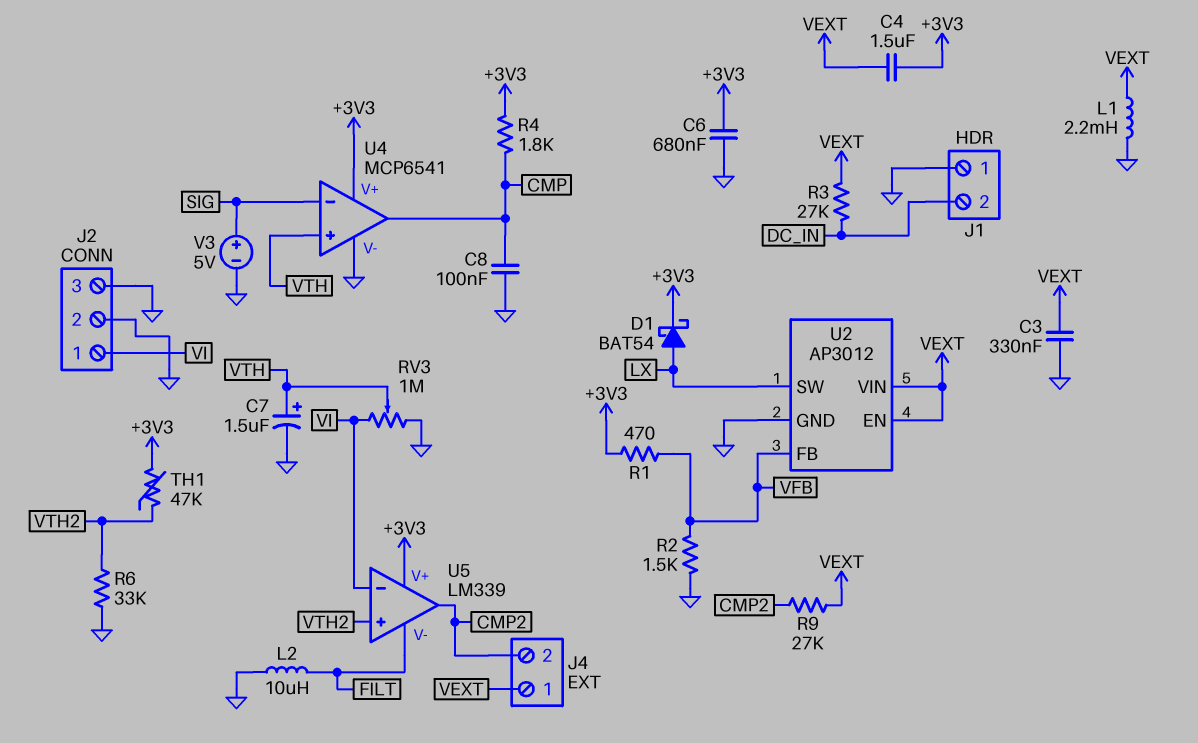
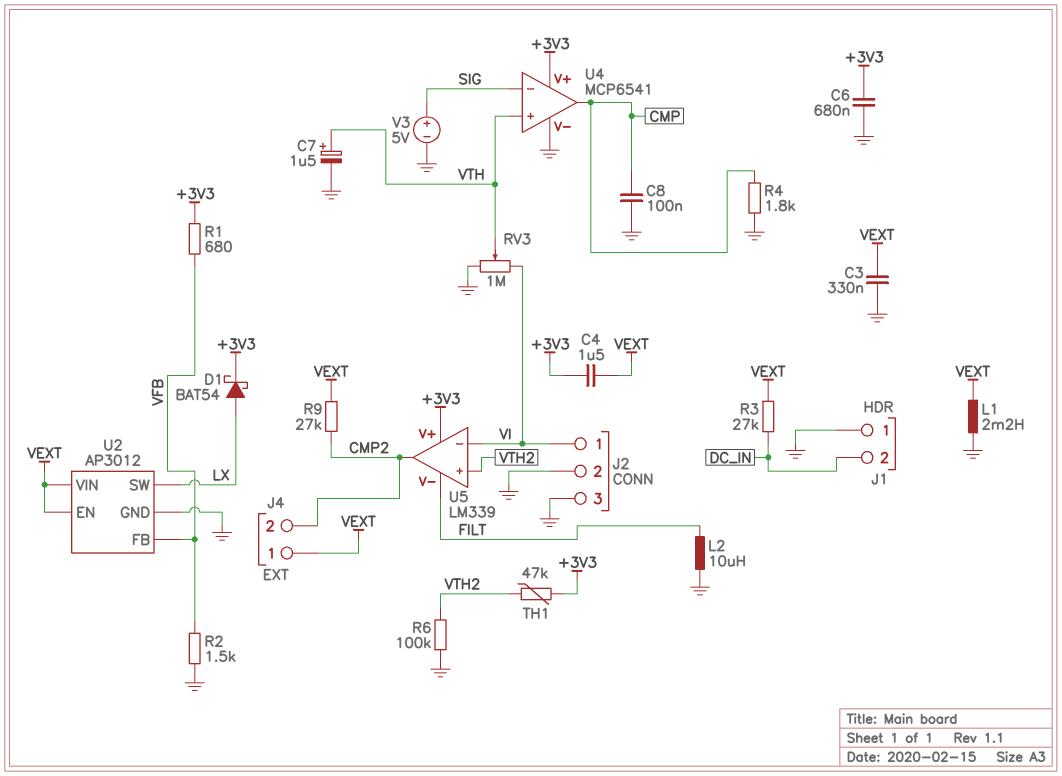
R1: 470 (+3V3, VFB) -> 680 (+3V3, VFB)
R4: 1.8k (+3V3, CMP) -> 1.8k (CMP, GND)
R6: 33k (GND, VTH2) -> 100k (GND, VTH2)

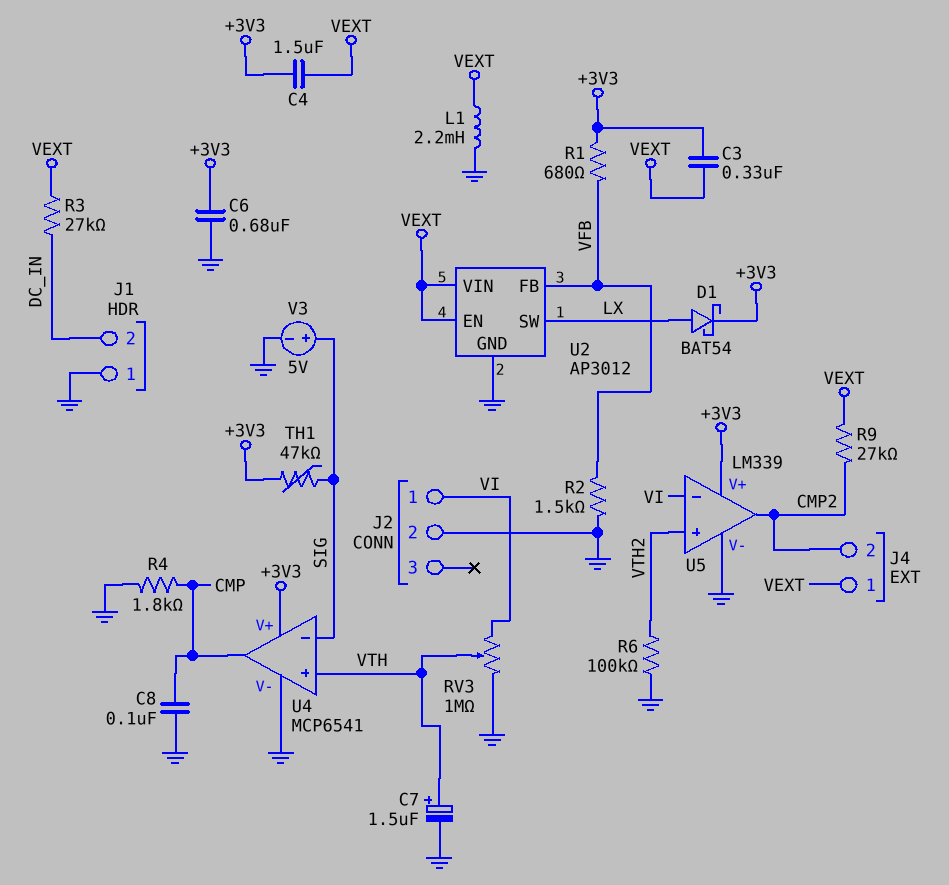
C3: 330nF (GND, VEXT) -> 330nF (+3V3, VEXT)
J2 pin 3: GND -> none
L2: 10uH (FILT, GND) -> none
TH1: 47k (+3V3, VTH2) -> 47k (+3V3, SIG)
U5 pin V-: FILT -> GND

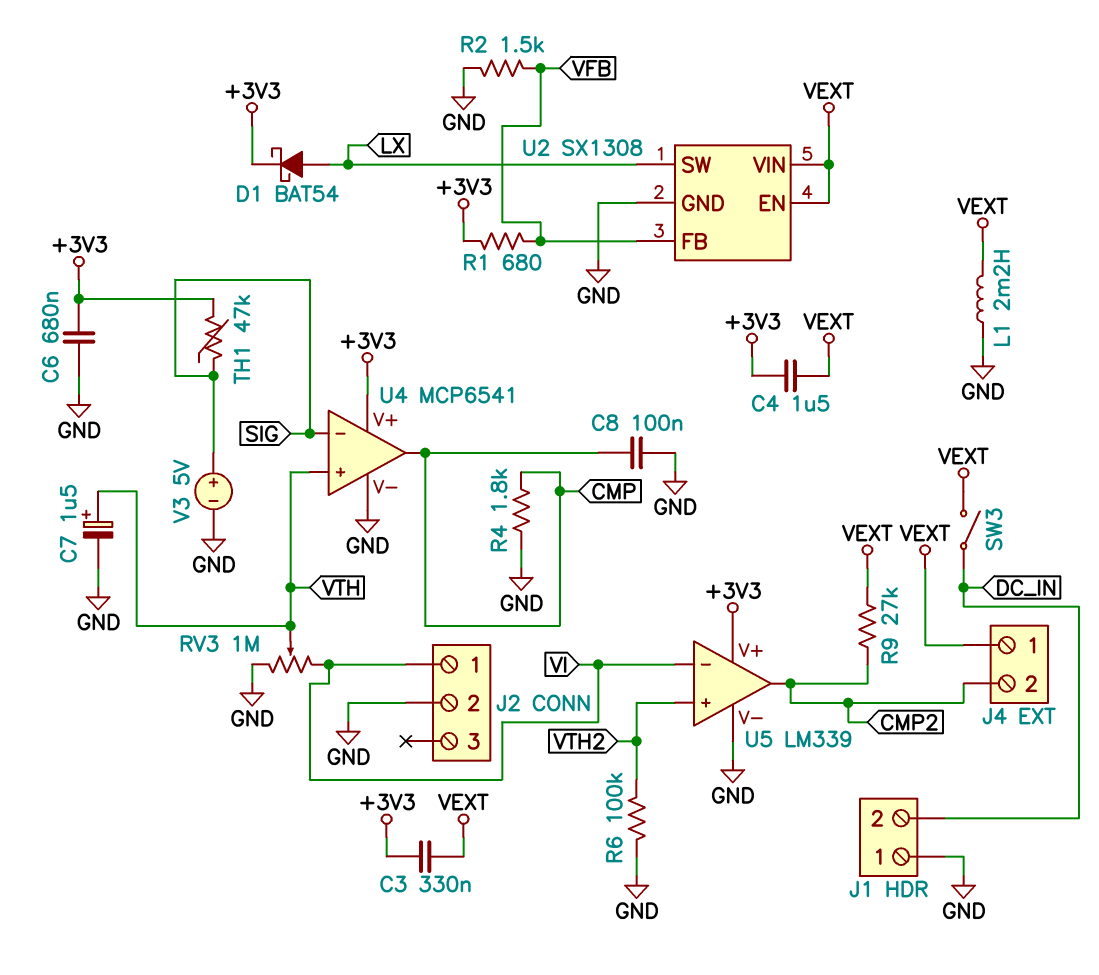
R3: 27k (DC_IN, VEXT) -> none
SW3: none -> switch (DC_IN, VEXT)
U2: AP3012 -> SX1308

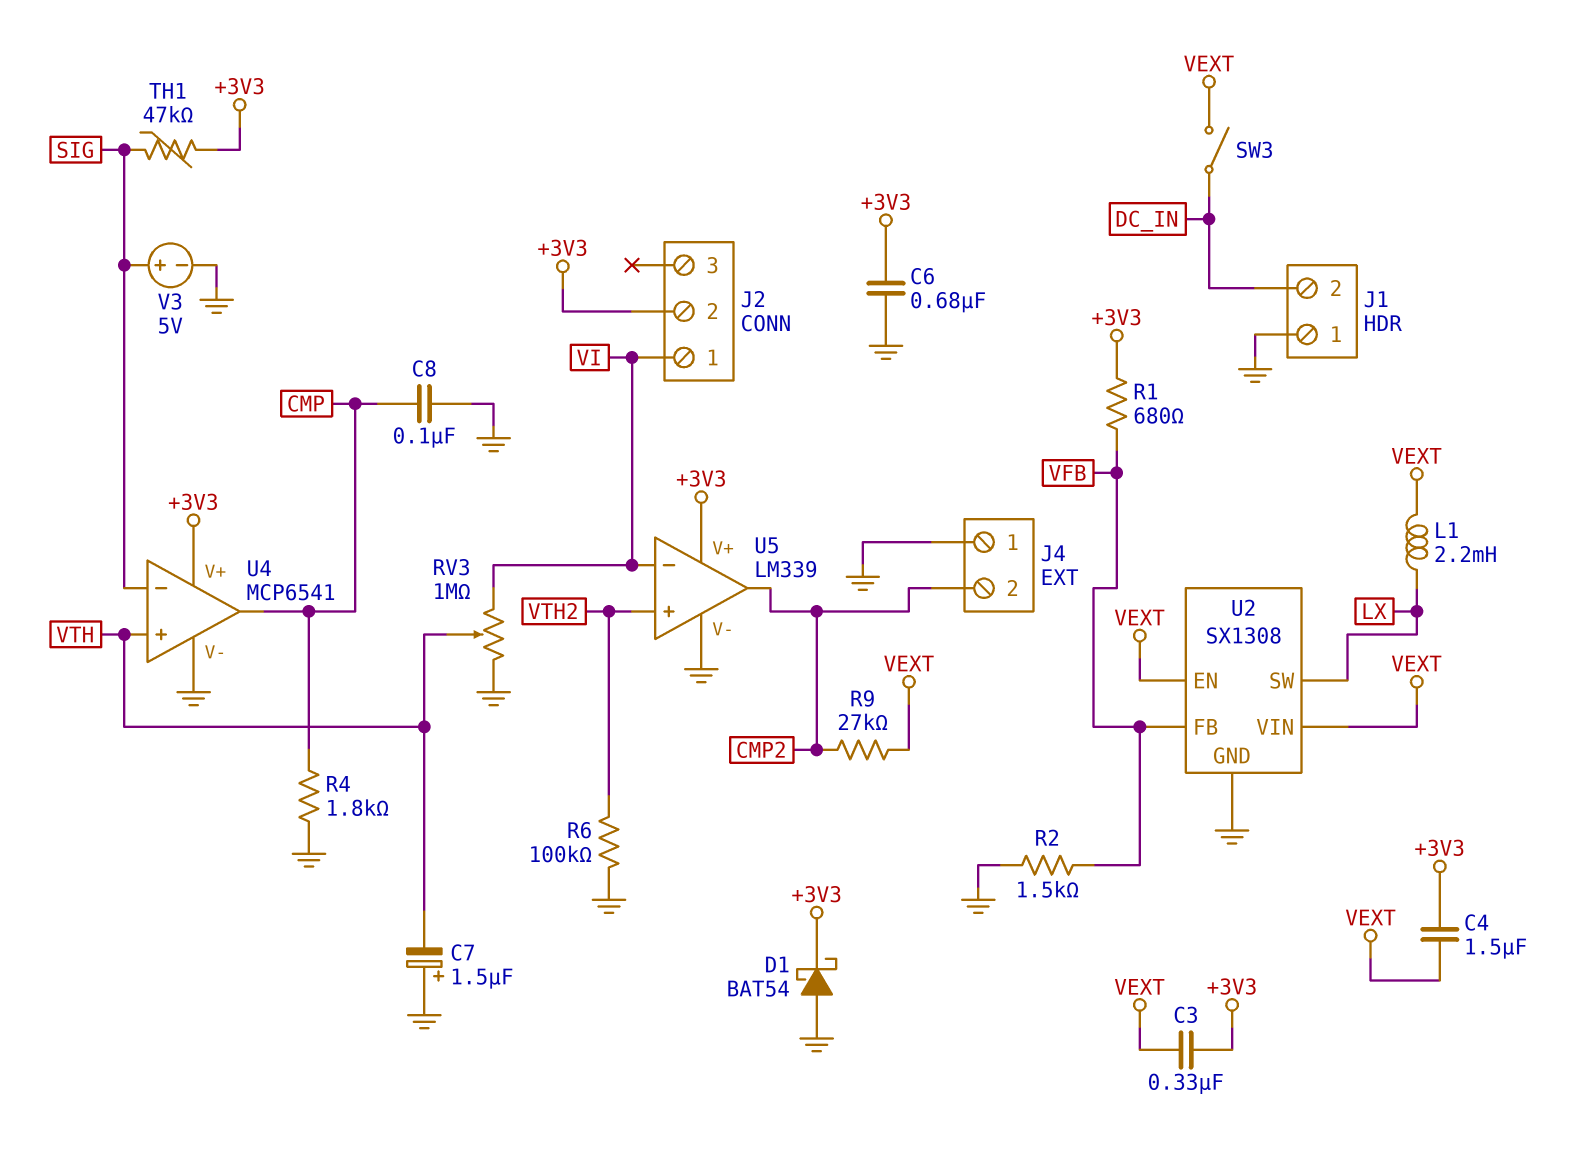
C7: 1.5uF (plus VTH, minus GND) -> 1.5uF (plus GND, minus VTH)
D1: schottky BAT54 (A LX, K +3V3) -> schottky BAT54 (A GND, K +3V3)
J2 pin 2: GND -> +3V3
J4 pin 1: VEXT -> GND
L1: 2.2mH (GND, VEXT) -> 2.2mH (LX, VEXT)

